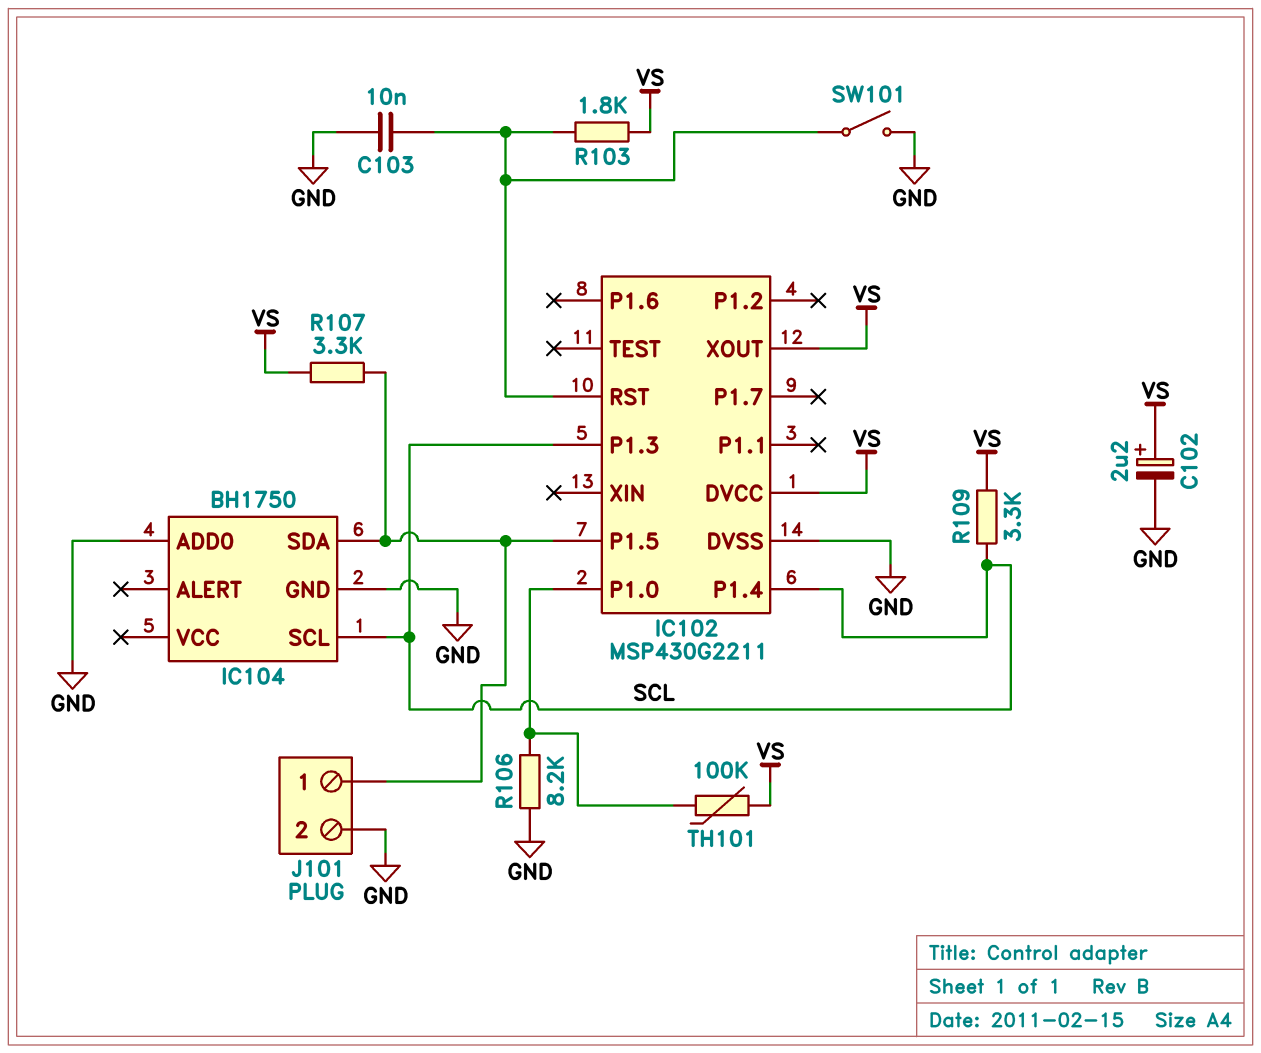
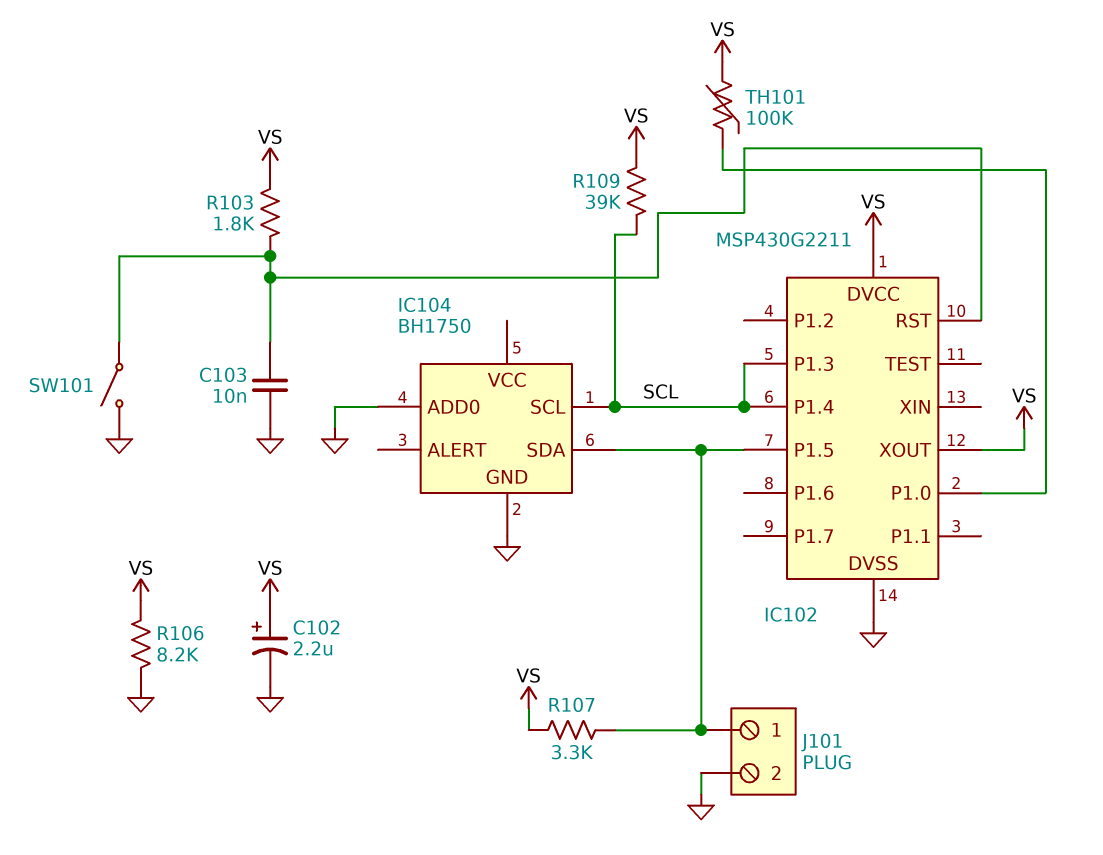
R106: 8.2k (GND, IC102/P1.0) -> 8.2k (GND, VS)
R109: 3.3k (SCL, VS) -> 39k (SCL, VS)

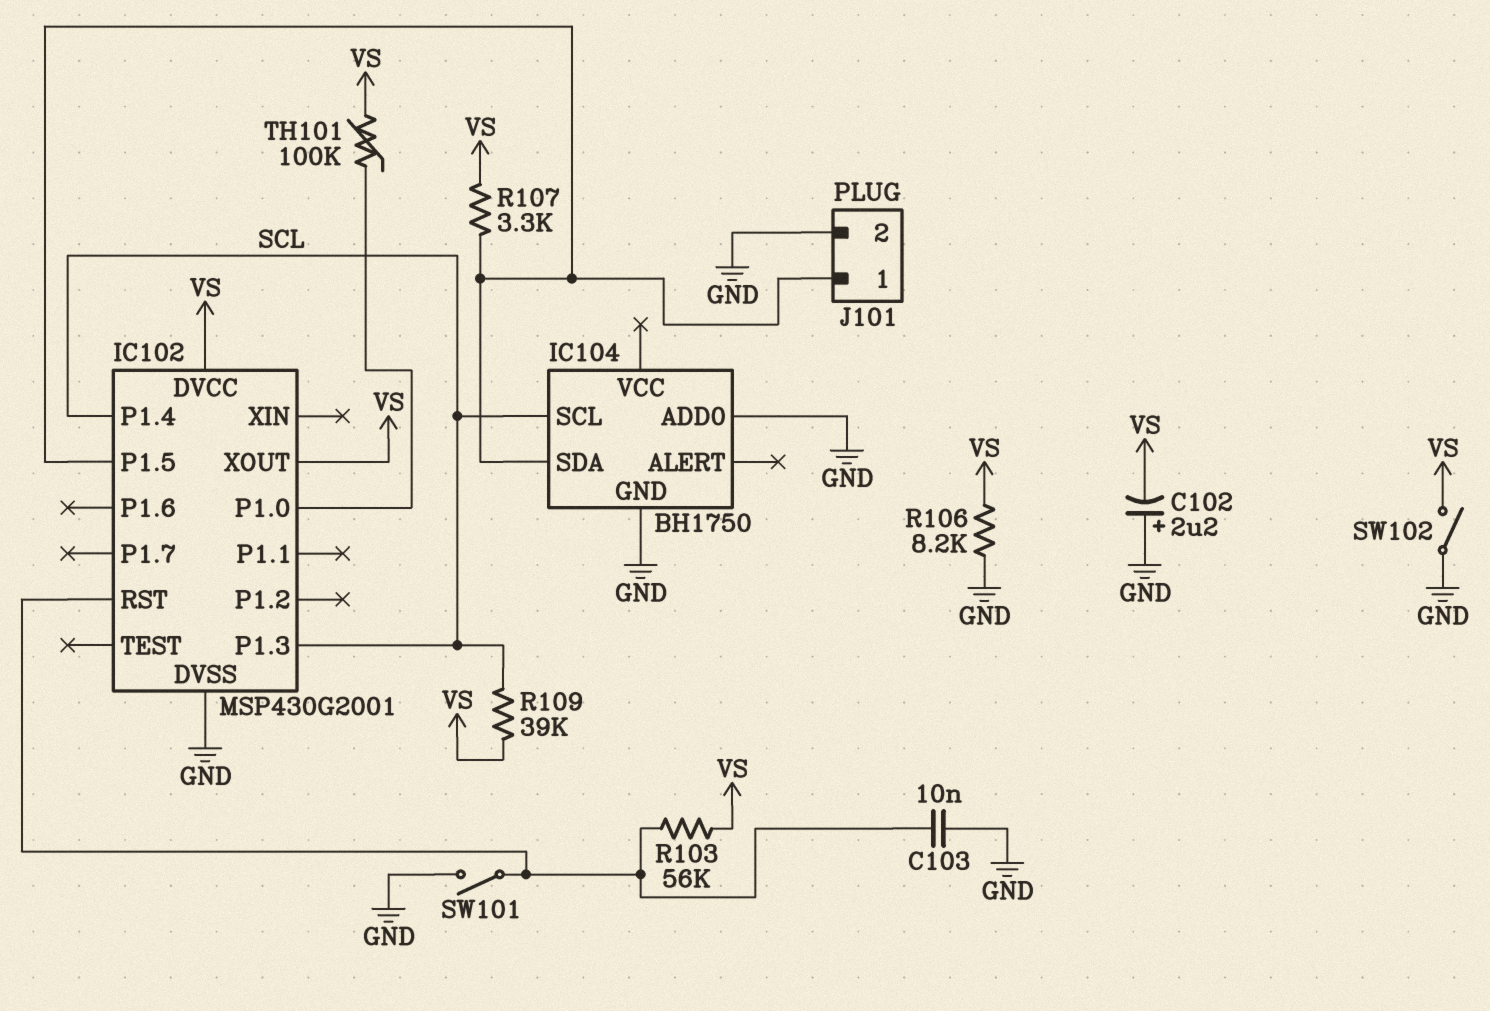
C102: 2.2uF (plus VS, minus GND) -> 2.2uF (plus GND, minus VS)
IC102: MSP430G2211 -> MSP430G2001
R103: 1.8k (IC102/RST, VS) -> 56k (IC102/RST, VS)
SW102: none -> switch (GND, VS)

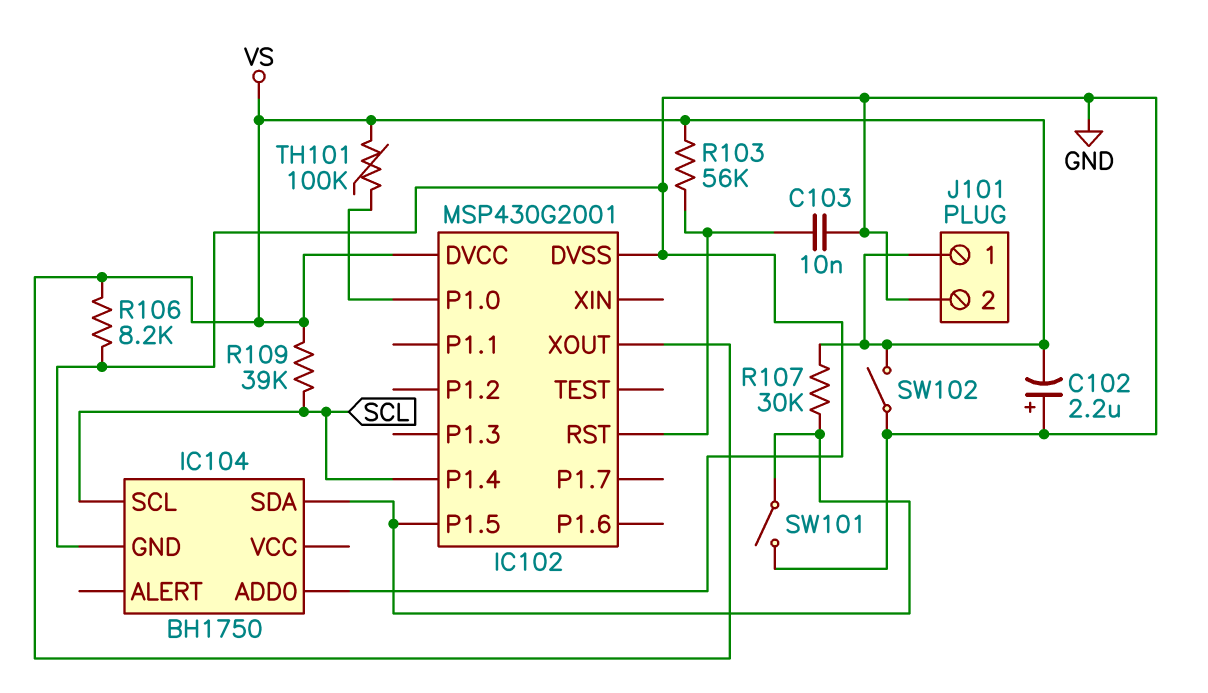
IC102 pin P1.3: SCL -> none
J101 pin 1: IC102/P1.5 -> VS
R107: 3.3k (IC102/P1.5, VS) -> 30k (IC102/P1.5, VS)
SW101: switch (GND, IC102/RST) -> switch (GND, IC102/P1.5)

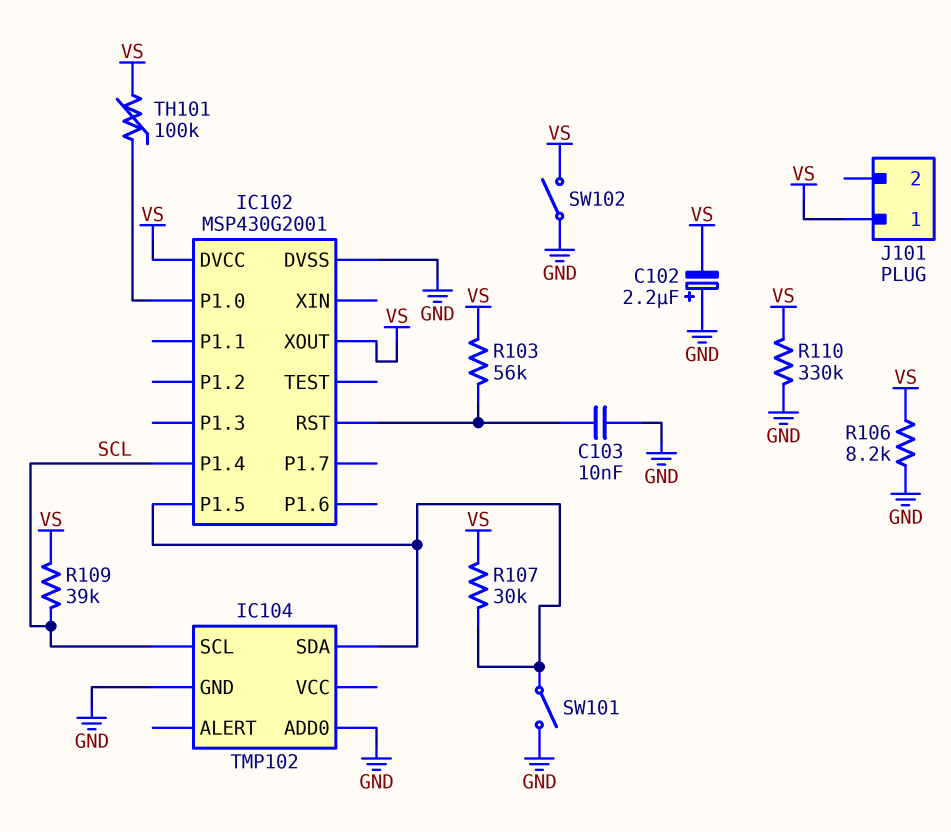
IC104: BH1750 -> TMP102
J101 pin 2: GND -> none
R110: none -> 330k (GND, VS)

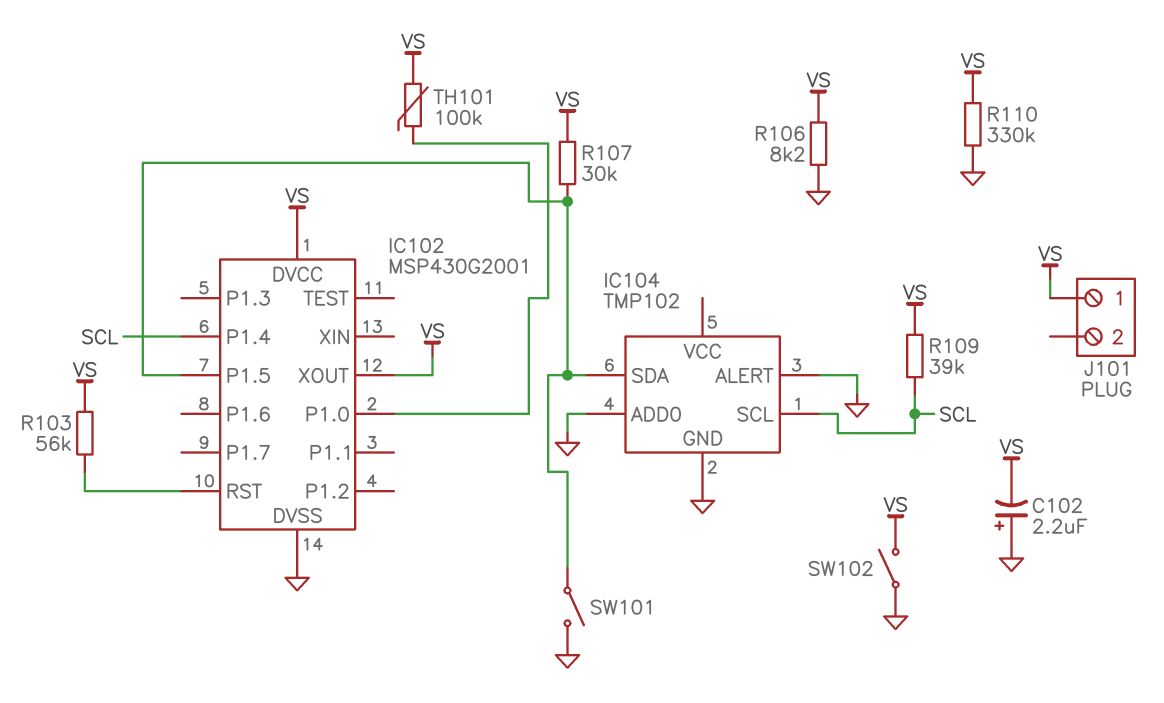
C103: 10nF (GND, IC102/RST) -> none
IC104 pin ALERT: none -> GND

